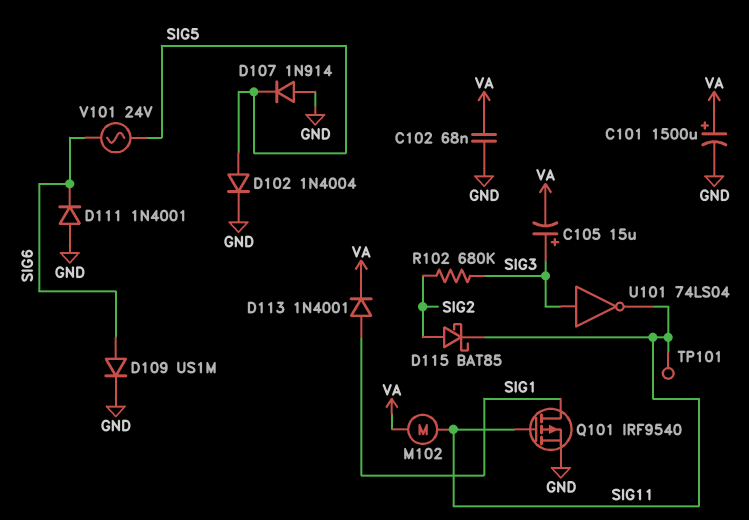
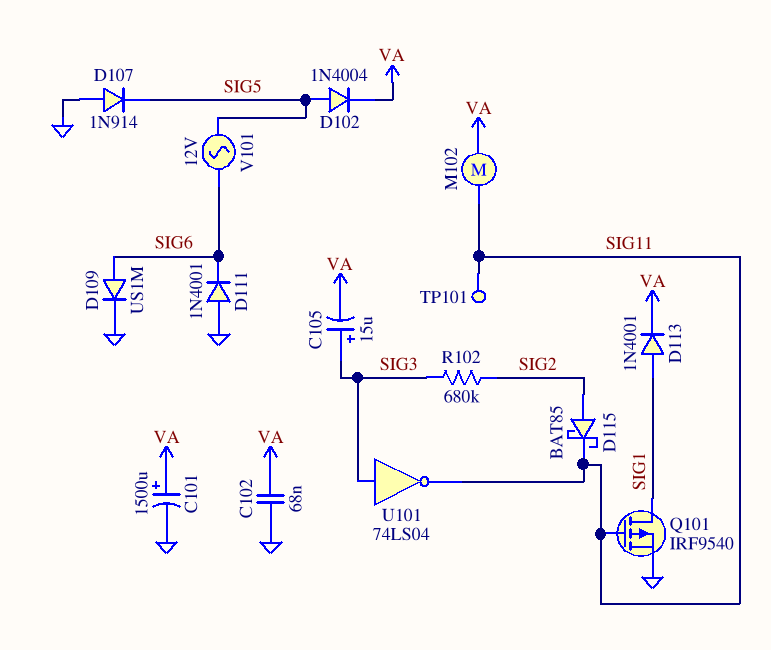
D102: diode 1N4004 (A SIG5, K GND) -> diode 1N4004 (A SIG5, K VA)
V101: AC 24V (SIG5, SIG6) -> AC 12V (SIG5, SIG6)

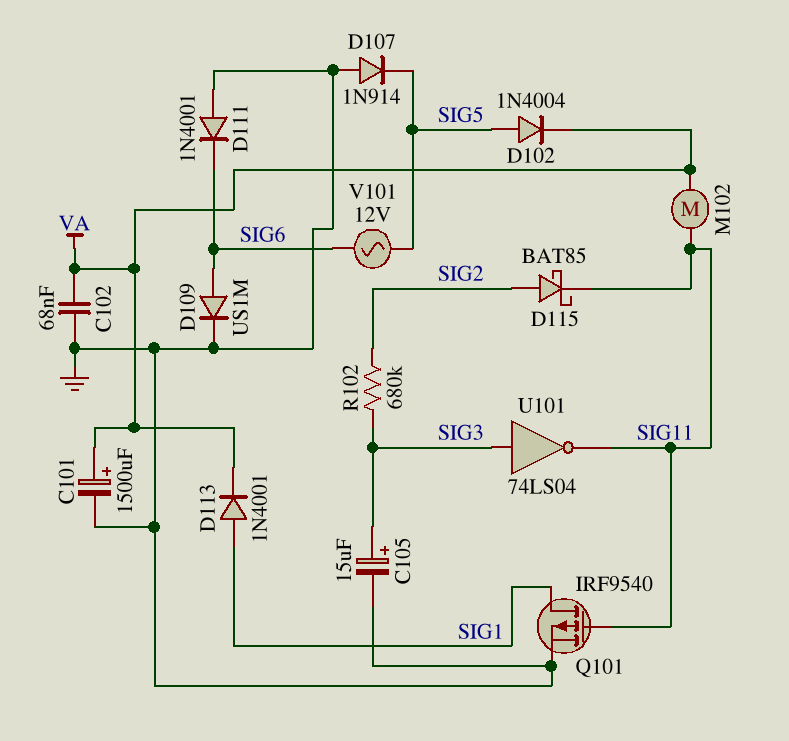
C105: 15uF (plus SIG3, minus VA) -> 15uF (plus SIG3, minus GND)
TP101: test point (SIG11) -> none

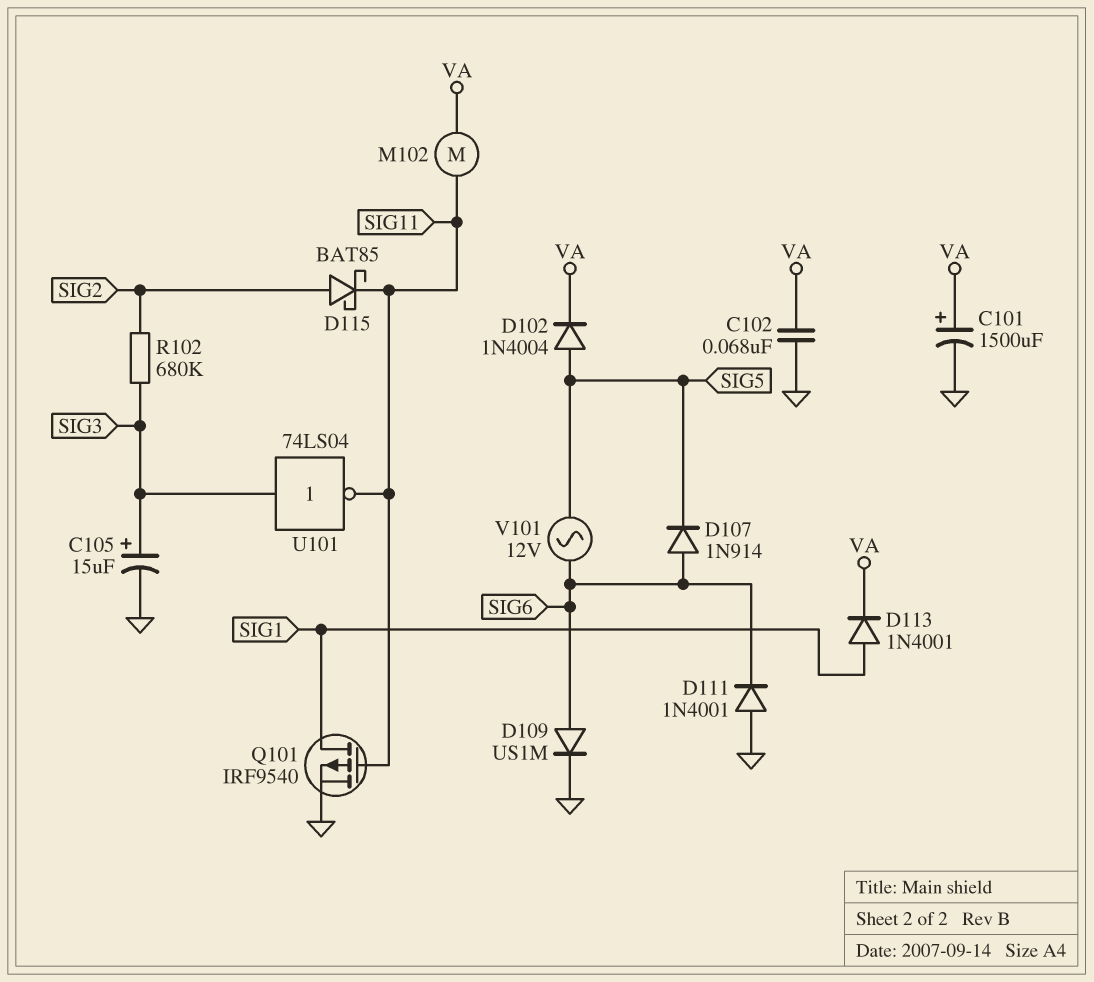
D107: diode 1N914 (A GND, K SIG5) -> diode 1N914 (A SIG6, K SIG5)

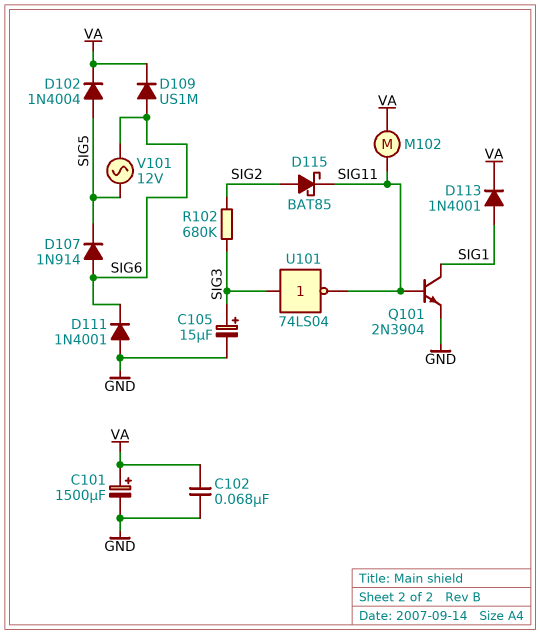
D109: diode US1M (A SIG6, K GND) -> diode US1M (A SIG6, K VA)
Q101: PMOS IRF9540 (G SIG11, D SIG1, S GND) -> NPN 2N3904 (B SIG11, C SIG1, E GND)

